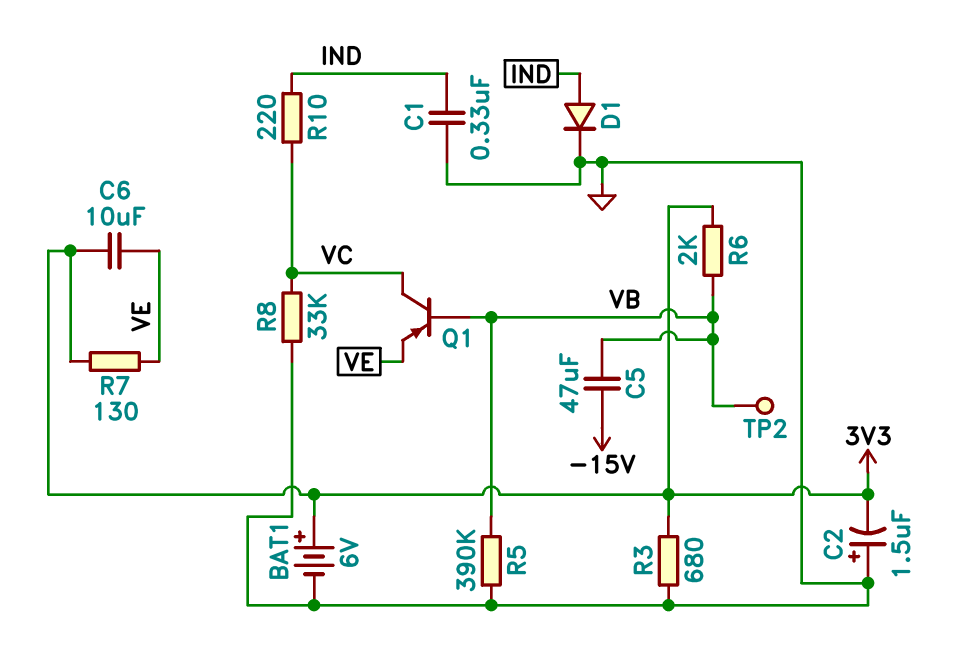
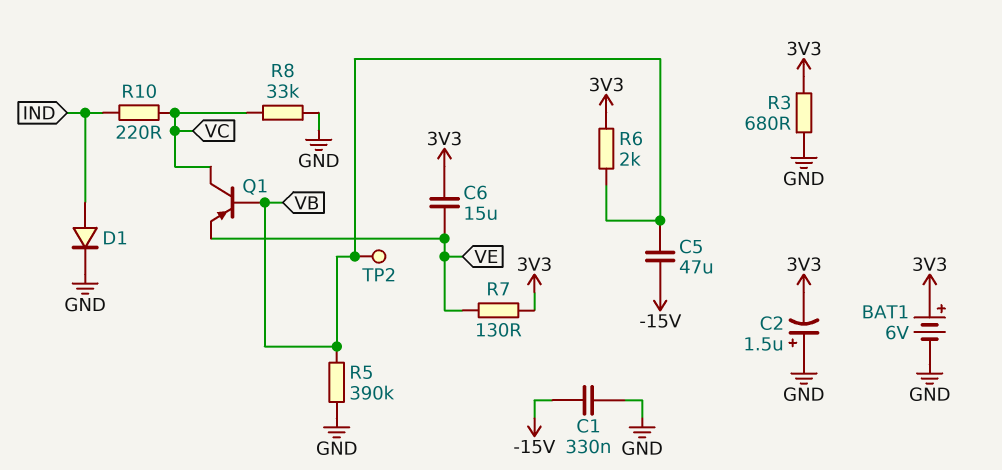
C1: 330nF (GND, IND) -> 330nF (-15V, GND)
C6: 10uF (3V3, VE) -> 15uF (3V3, VE)

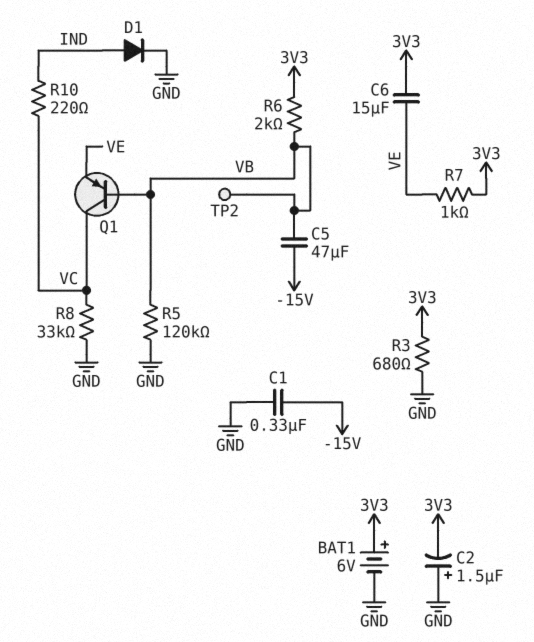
R5: 390k (GND, VB) -> 120k (GND, VB)
R7: 130 (3V3, VE) -> 1k (3V3, VE)

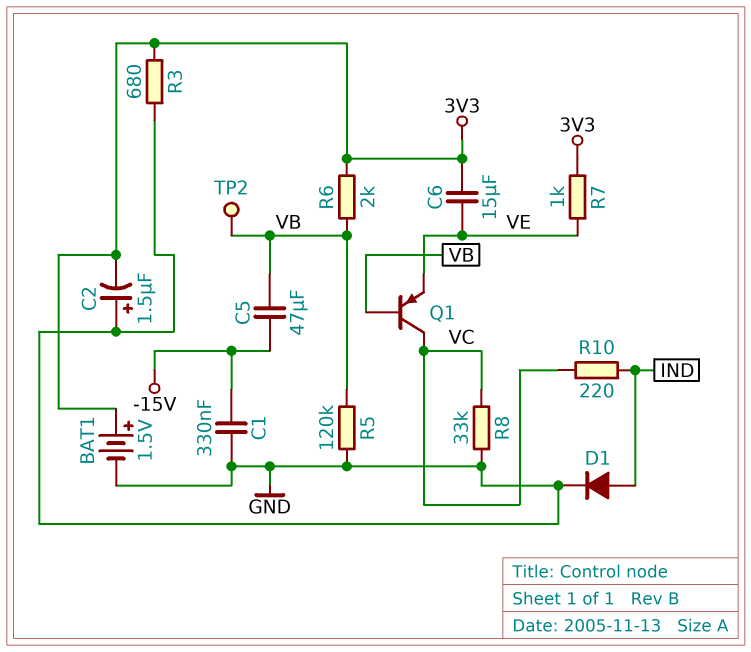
BAT1: 6V (plus 3V3, minus GND) -> 1.5V (plus 3V3, minus GND)

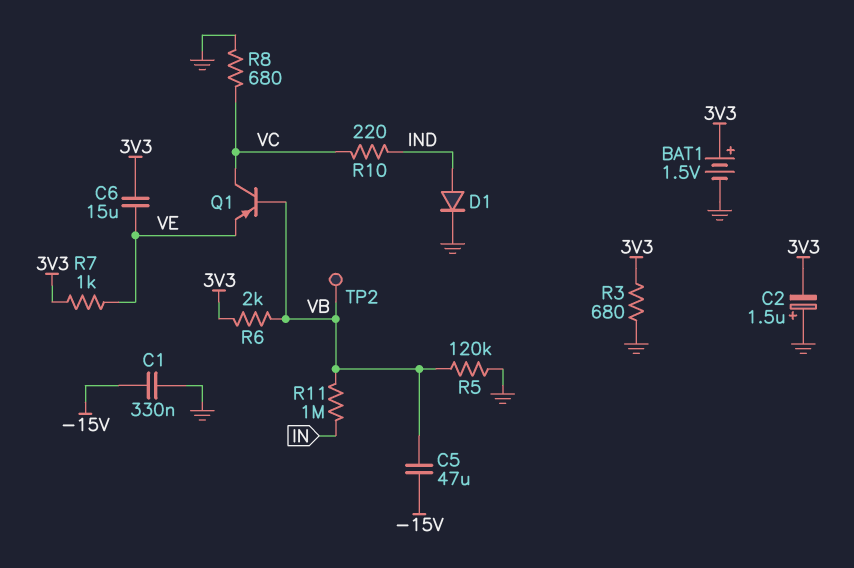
R8: 33k (GND, VC) -> 680 (GND, VC)
R11: none -> 1M (IN, VB)

